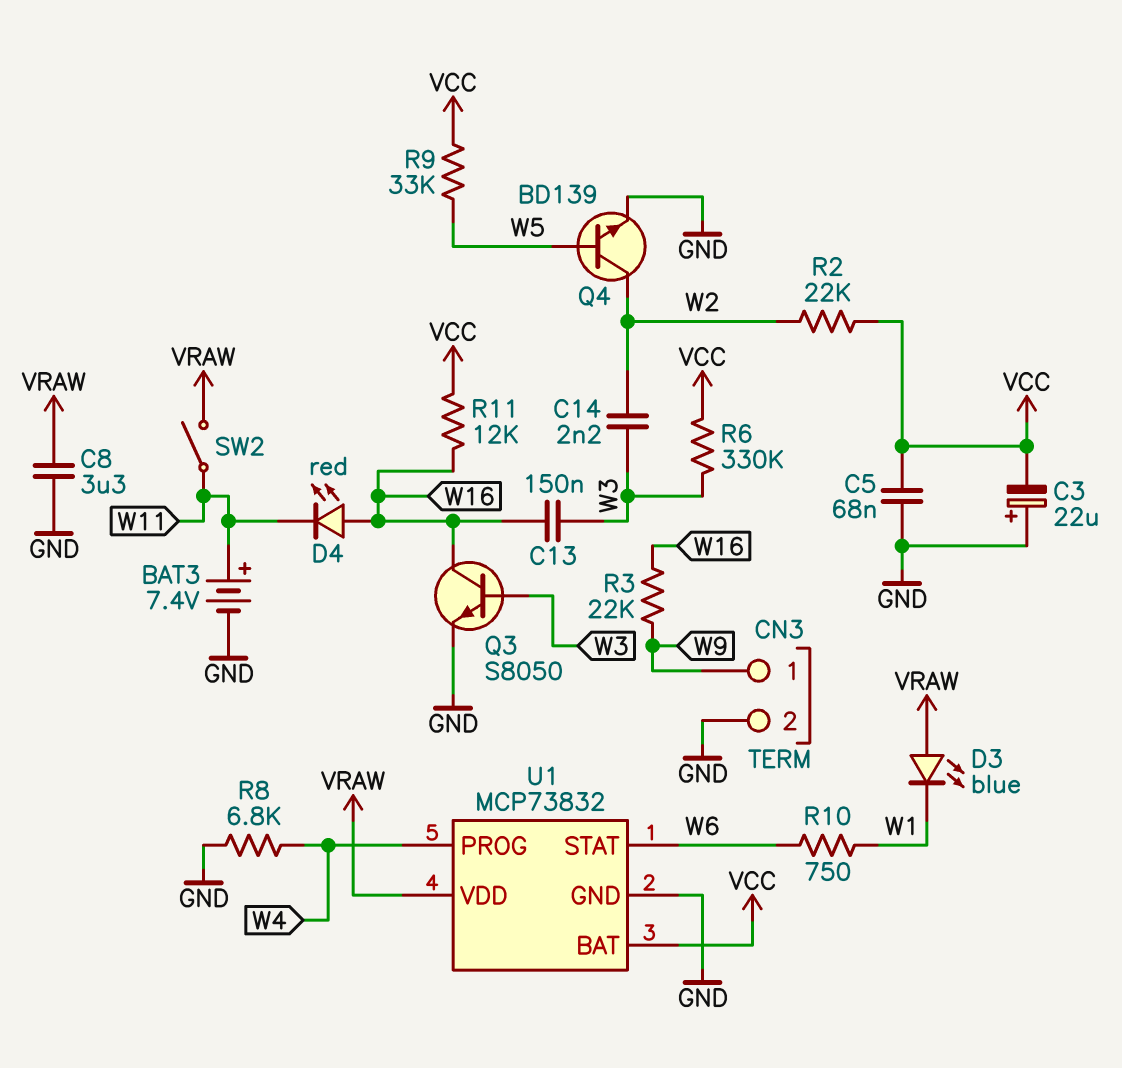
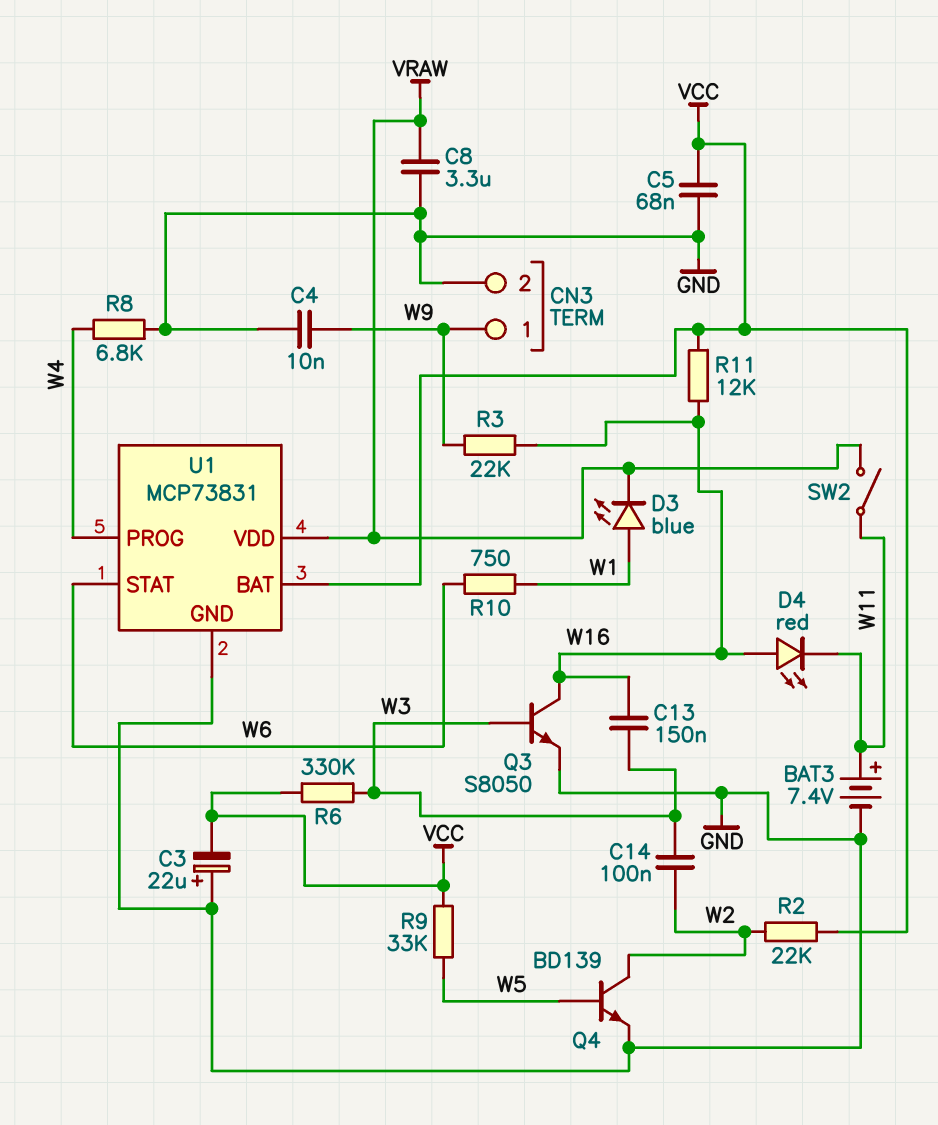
C4: none -> 10nF (GND, W9)
C14: 2.2nF (W2, W3) -> 100nF (W2, W3)
D3: LED blue (A VRAW, K W1) -> LED blue (A W1, K VRAW)
U1: MCP73832 -> MCP73831

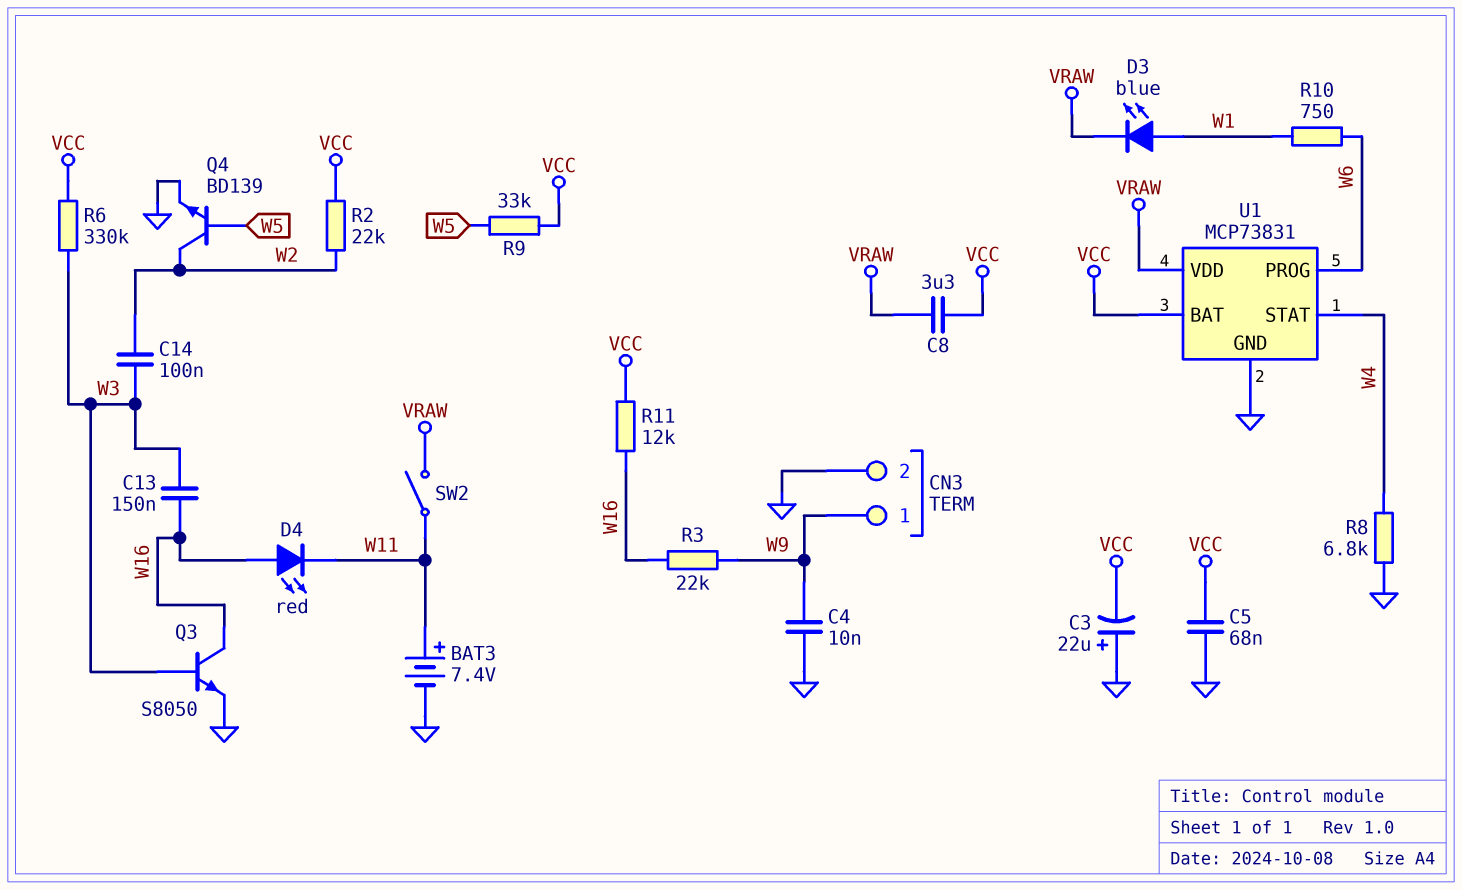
C8: 3.3uF (GND, VRAW) -> 3.3uF (VCC, VRAW)
U1 pin PROG: W4 -> W6
U1 pin STAT: W6 -> W4

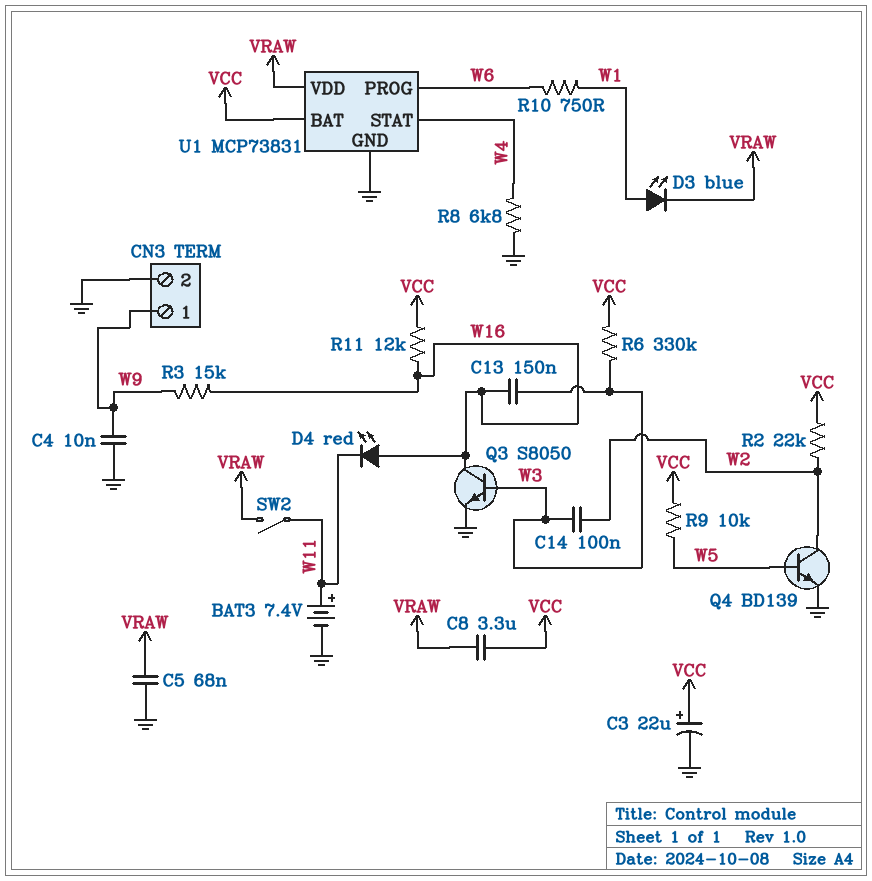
C3: 22uF (plus GND, minus VCC) -> 22uF (plus VCC, minus GND)
C5: 68nF (GND, VCC) -> 68nF (GND, VRAW)
R3: 22k (W9, W16) -> 15k (W9, W16)
R9: 33k (VCC, W5) -> 10k (VCC, W5)

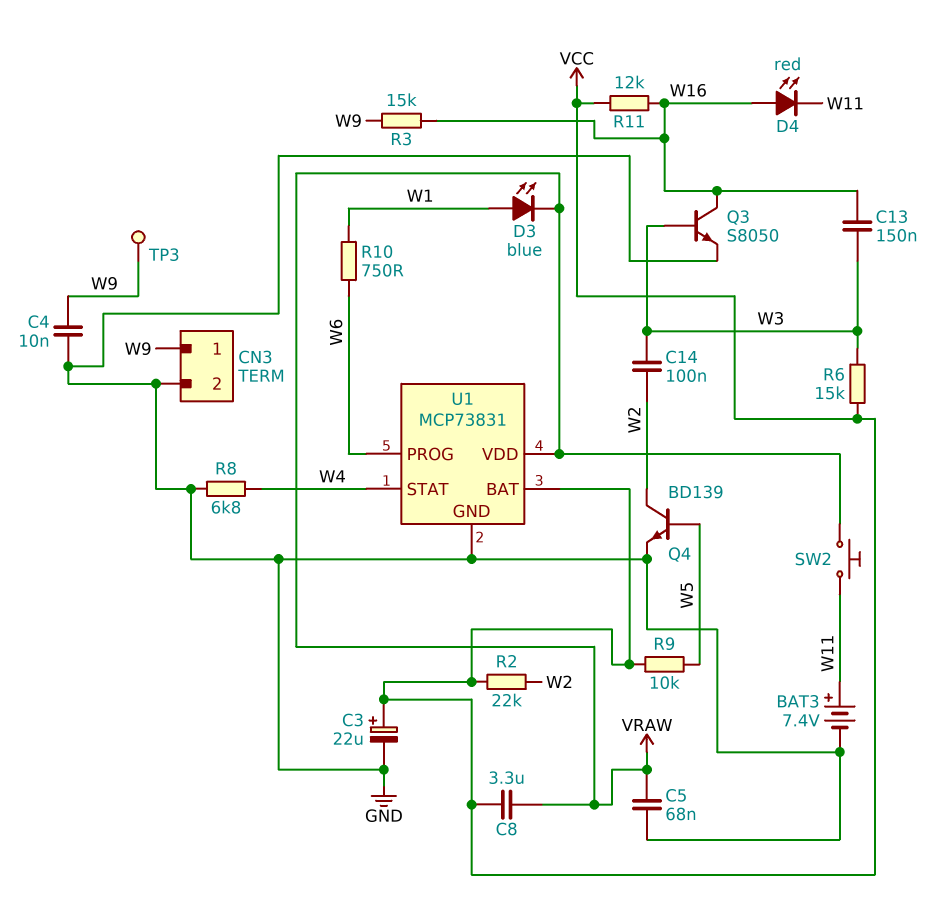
R6: 330k (VCC, W3) -> 15k (VCC, W3)
SW2: switch (VRAW, W11) -> button (VRAW, W11)
TP3: none -> test point (W9)

